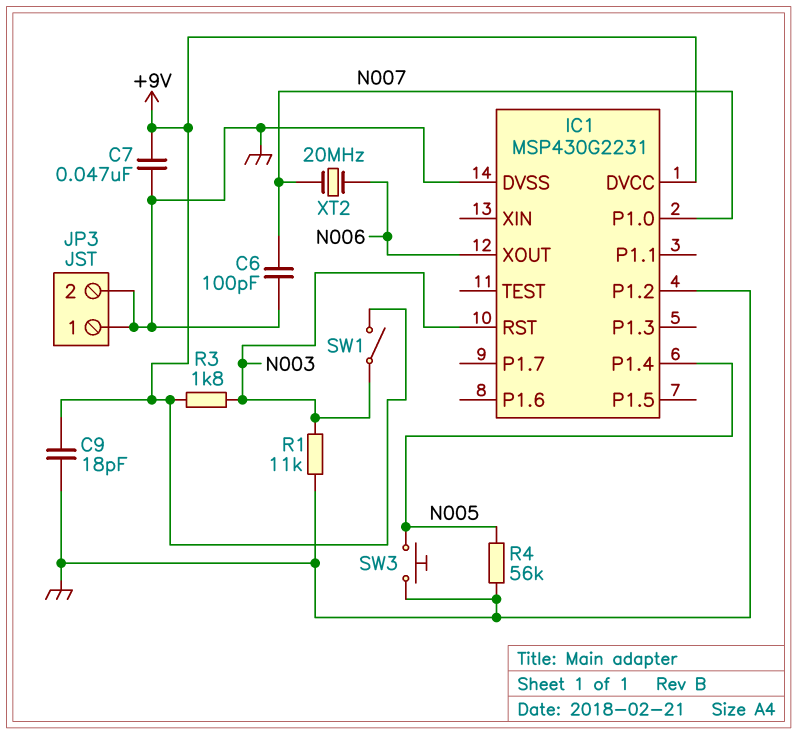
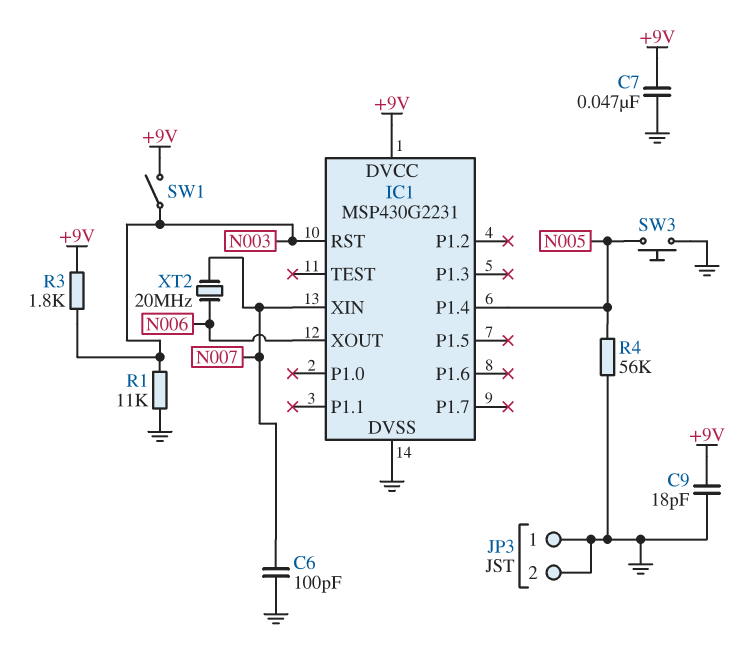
IC1 pin P1.0: N007 -> none
IC1 pin P1.2: GND -> none
IC1 pin XIN: none -> N007

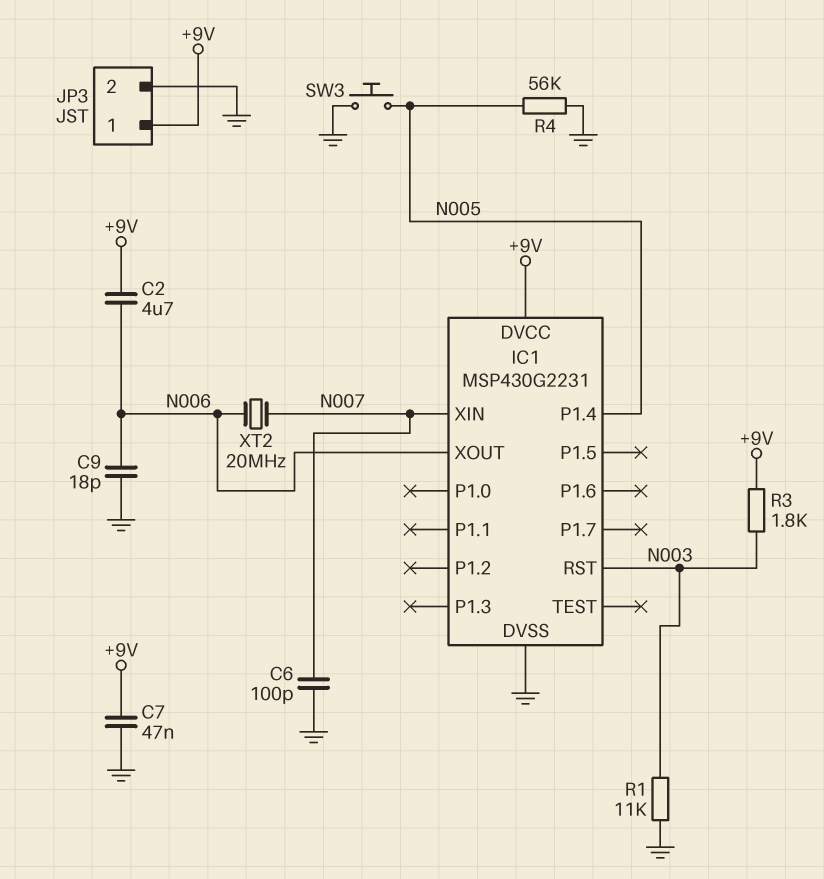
C2: none -> 4.7uF (+9V, N006)
C9: 18pF (+9V, GND) -> 18pF (GND, N006)
JP3 pin 1: GND -> +9V
SW1: switch (+9V, N003) -> none

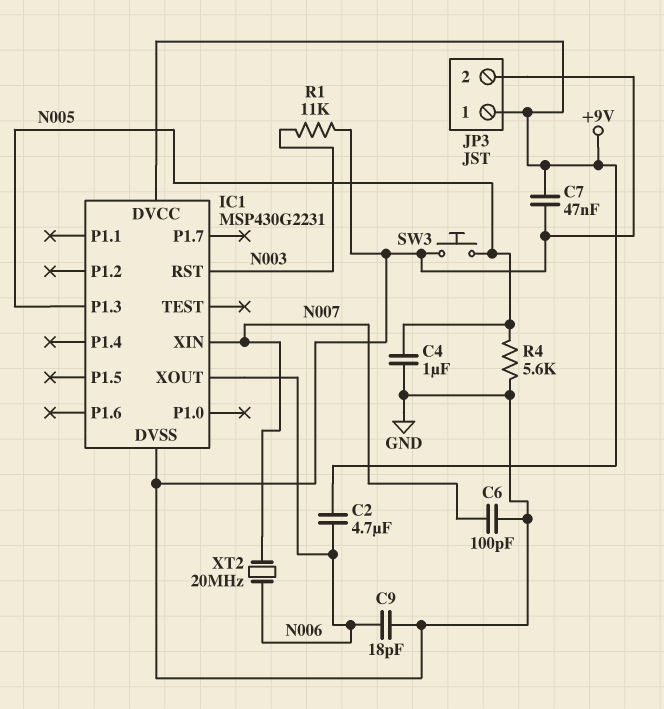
C4: none -> 1uF (GND, N005)
IC1 pin P1.3: none -> N005
IC1 pin P1.4: N005 -> none
R3: 1.8k (+9V, N003) -> none
R4: 56k (GND, N005) -> 5.6k (GND, N005)

